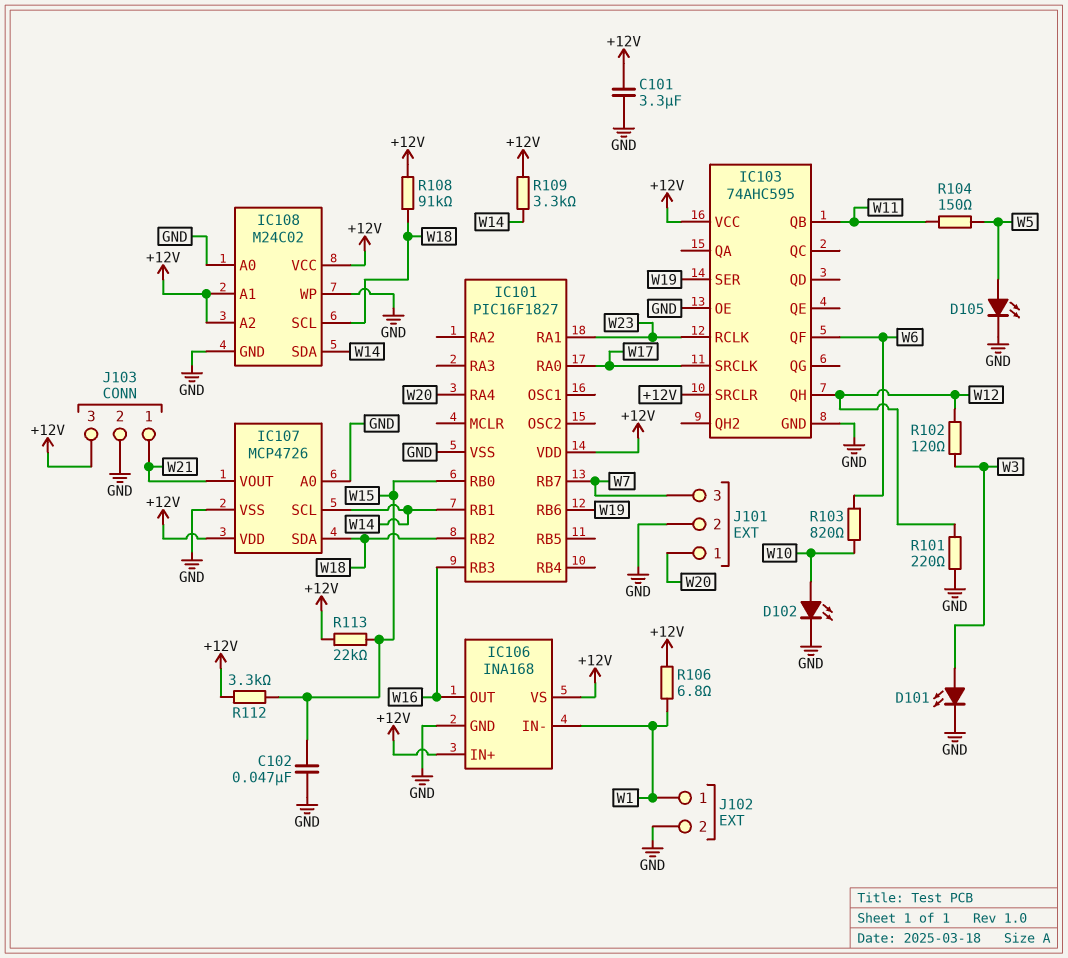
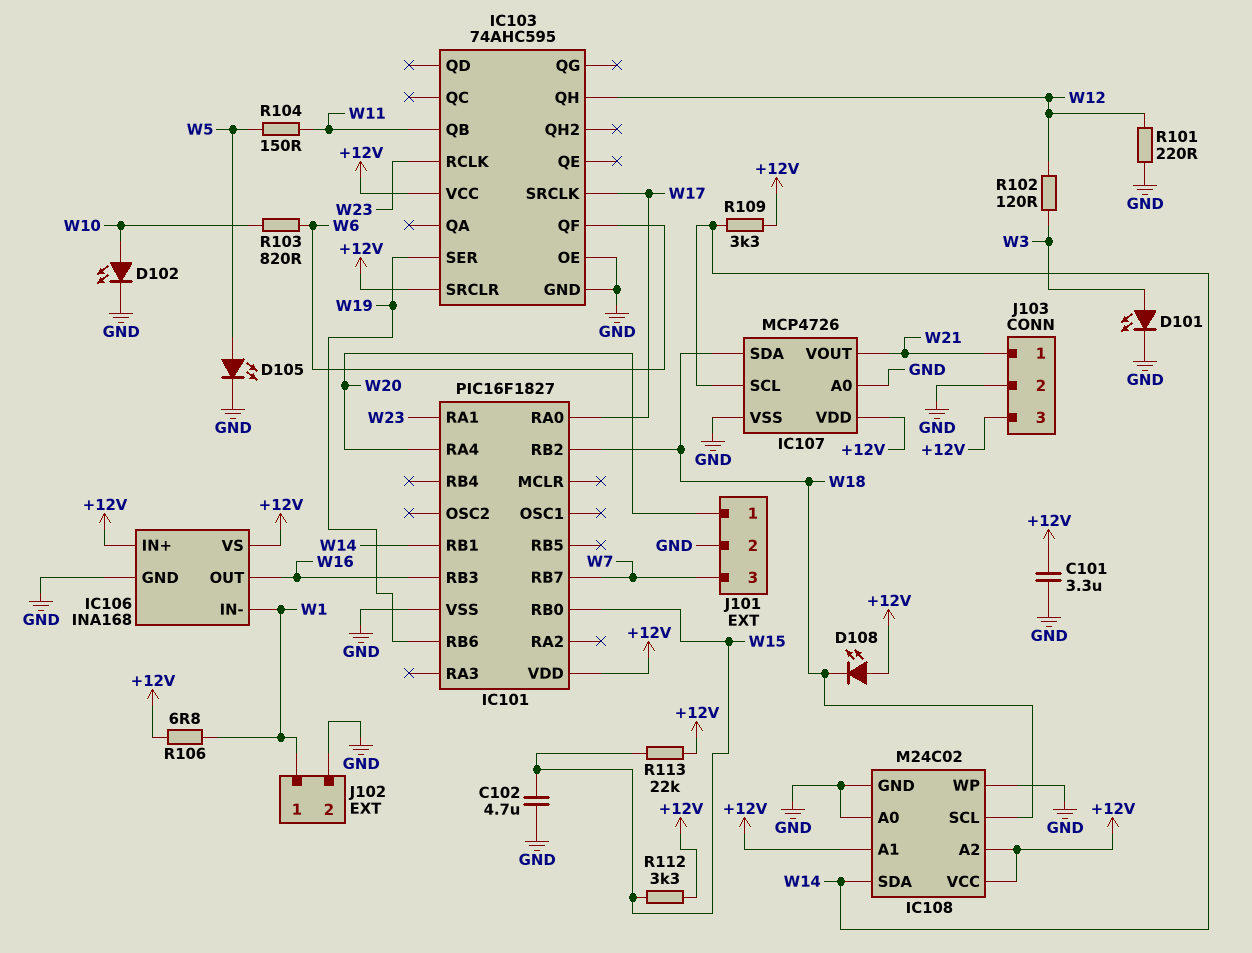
C102: 47nF (GND, W15) -> 4.7uF (GND, W15)
D108: none -> LED (A +12V, K W18)
R108: 91k (+12V, W18) -> none

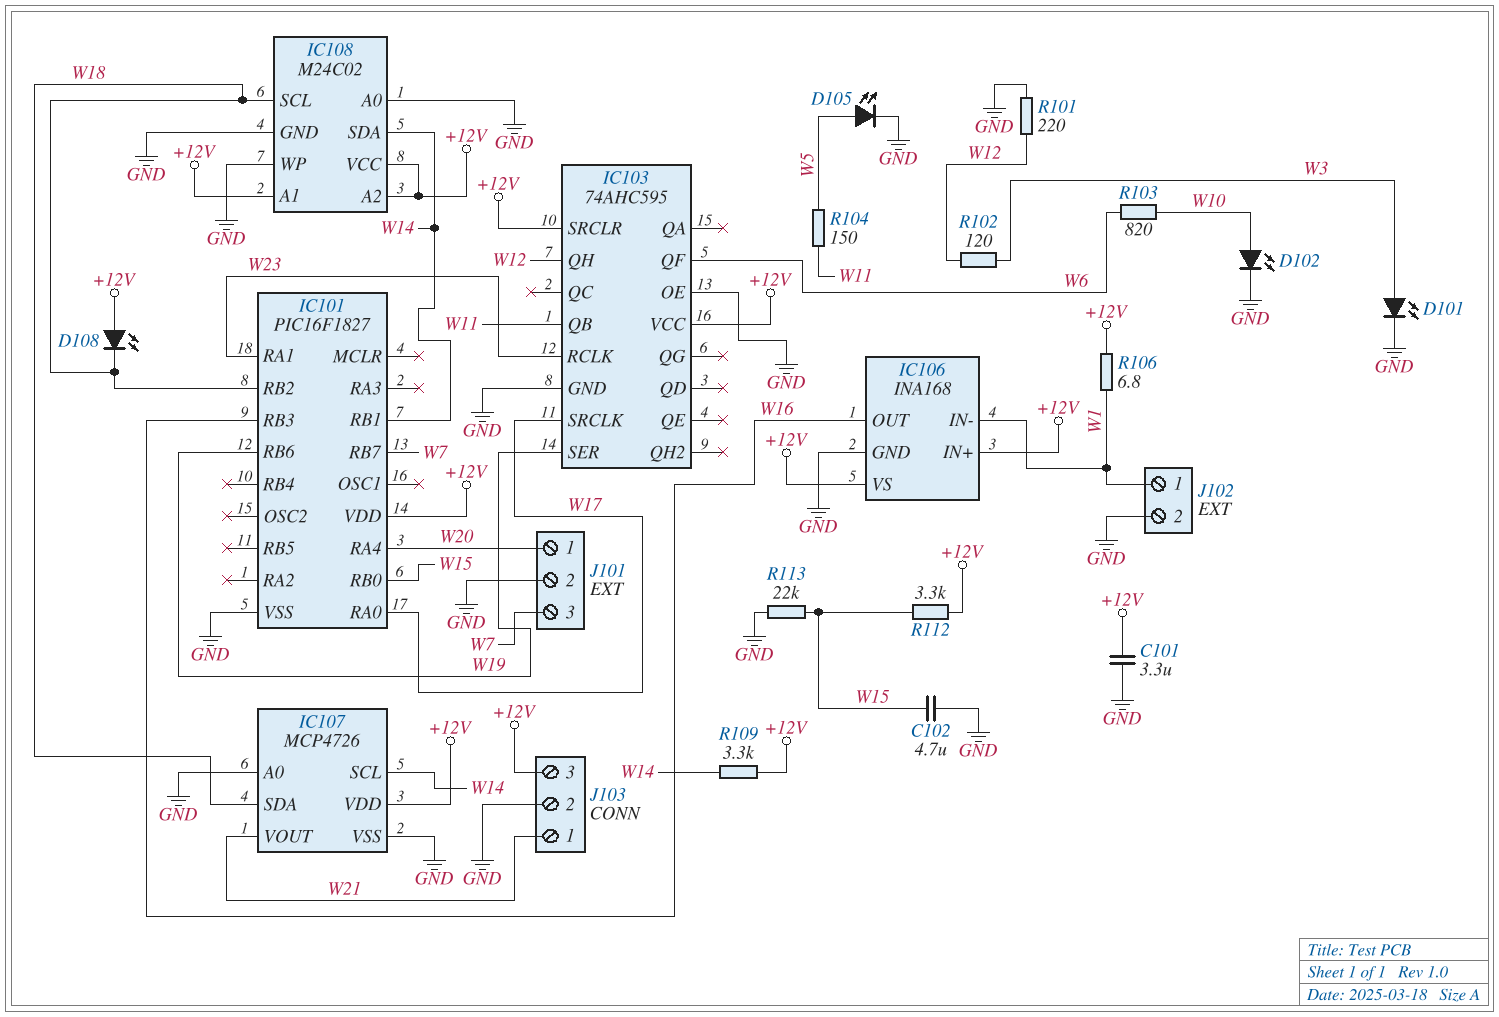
R113: 22k (+12V, W15) -> 22k (GND, W15)

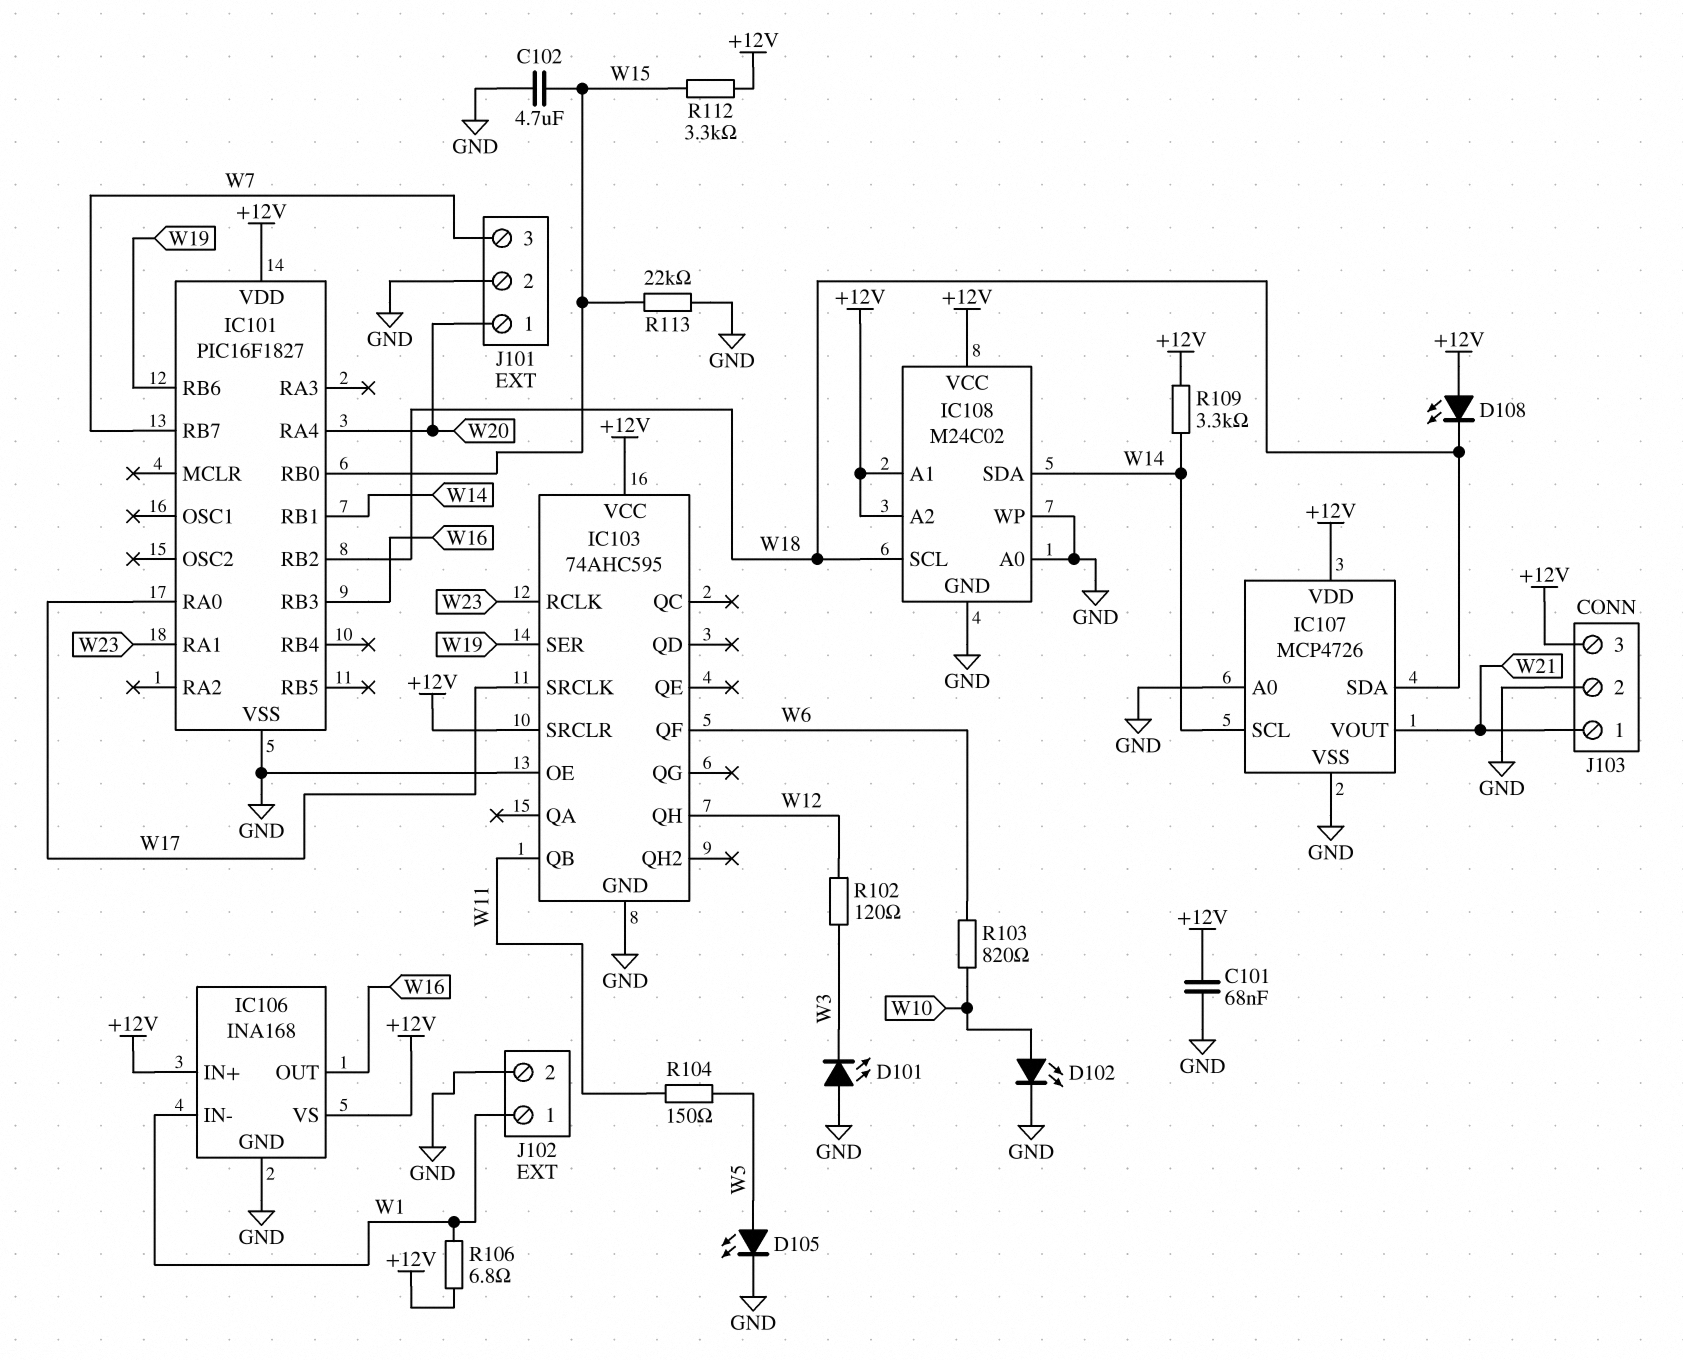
C101: 3.3uF (+12V, GND) -> 68nF (+12V, GND)
D101: LED (A W3, K GND) -> LED (A GND, K W3)
R101: 220 (GND, W12) -> none

